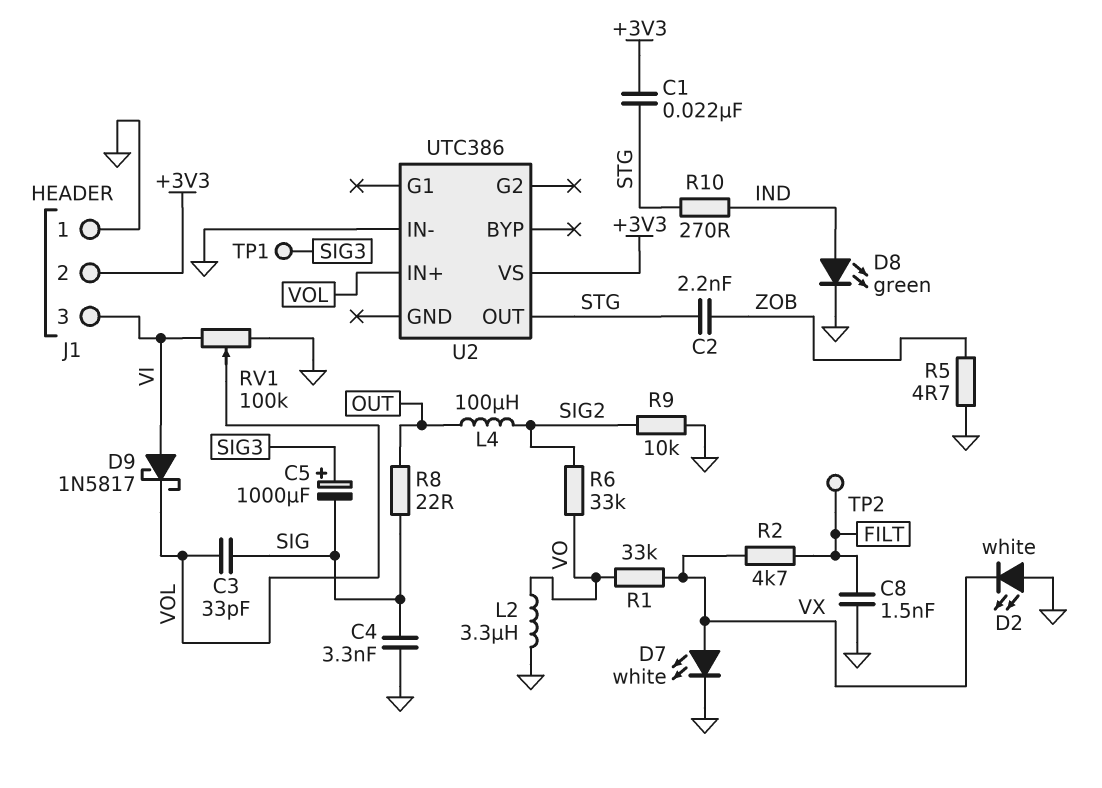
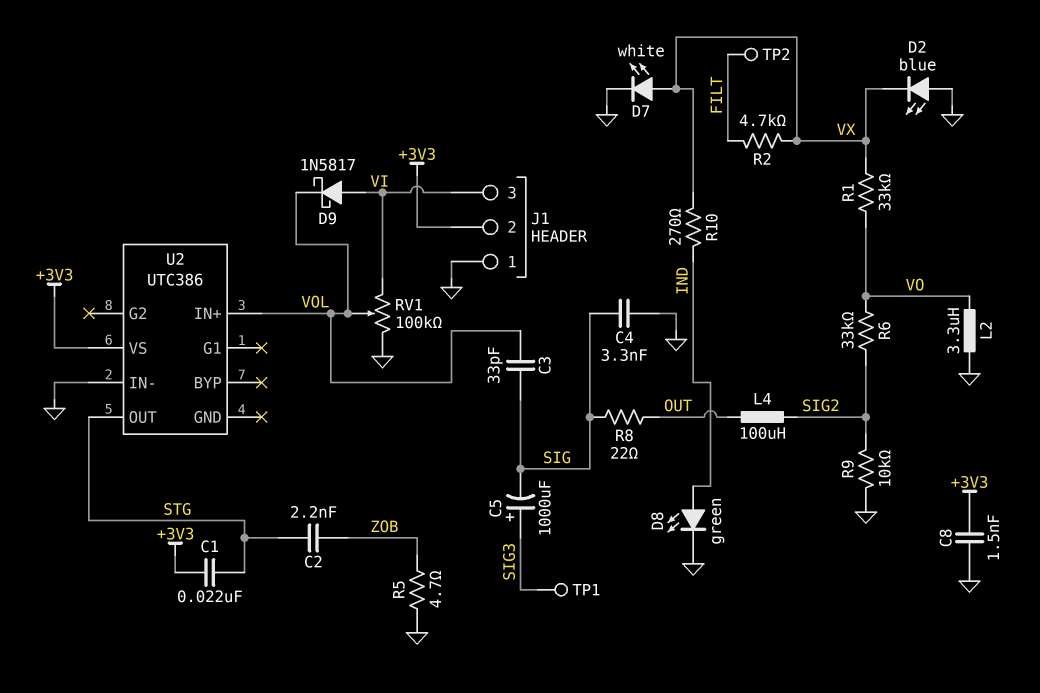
C8: 1.5nF (FILT, GND) -> 1.5nF (+3V3, GND)
D2: LED white (A GND, K VX) -> LED blue (A GND, K VX)
R10: 270 (IND, STG) -> 270 (IND, VX)

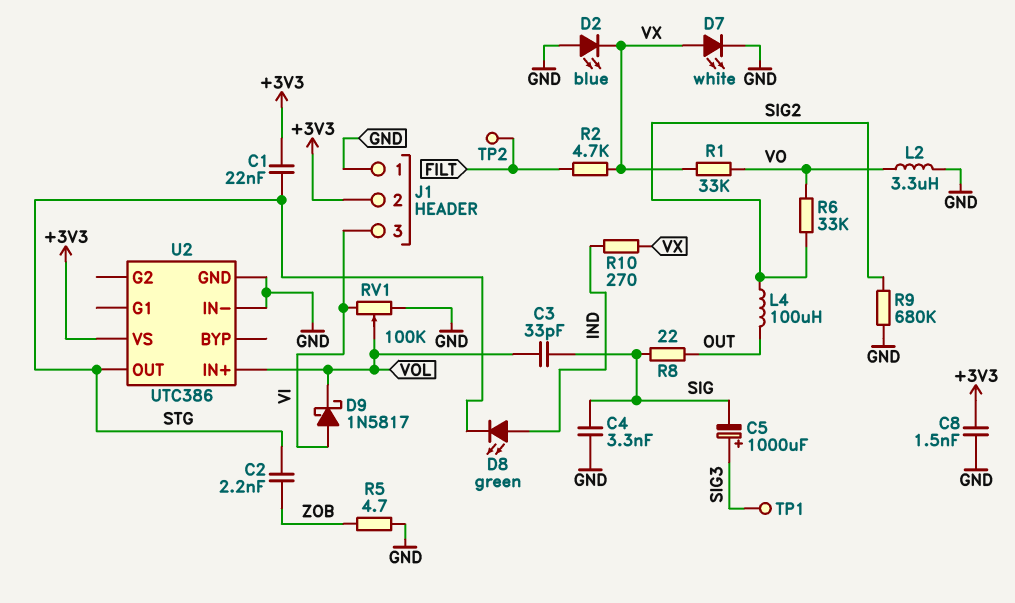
D8: LED green (A IND, K GND) -> LED green (A IND, K STG)
R9: 10k (GND, SIG2) -> 680k (GND, SIG2)
U2 pin GND: none -> GND

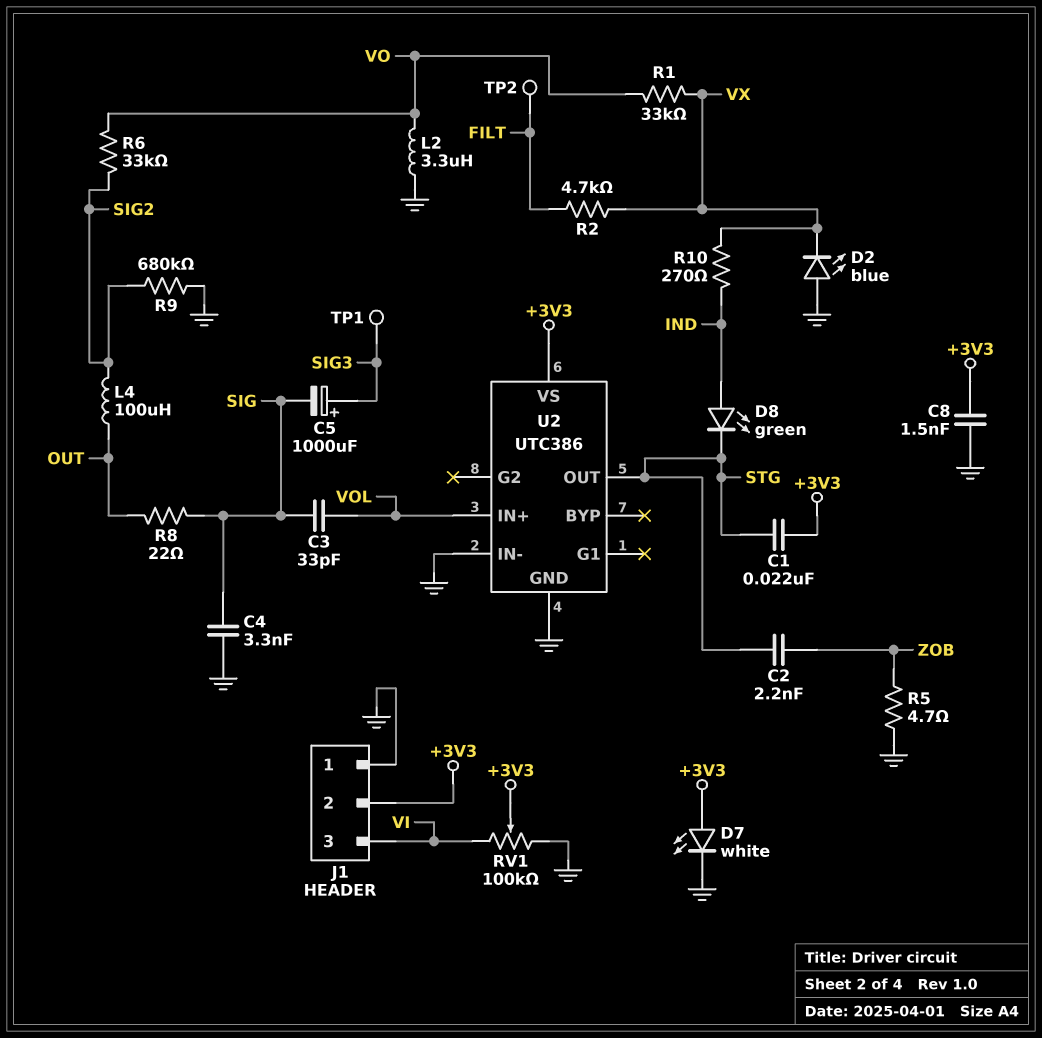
D7: LED white (A VX, K GND) -> LED white (A +3V3, K GND)
D9: schottky 1N5817 (A VI, K VOL) -> none
RV1: 100k (GND, VI, wiper VOL) -> 100k (GND, VI, wiper +3V3)

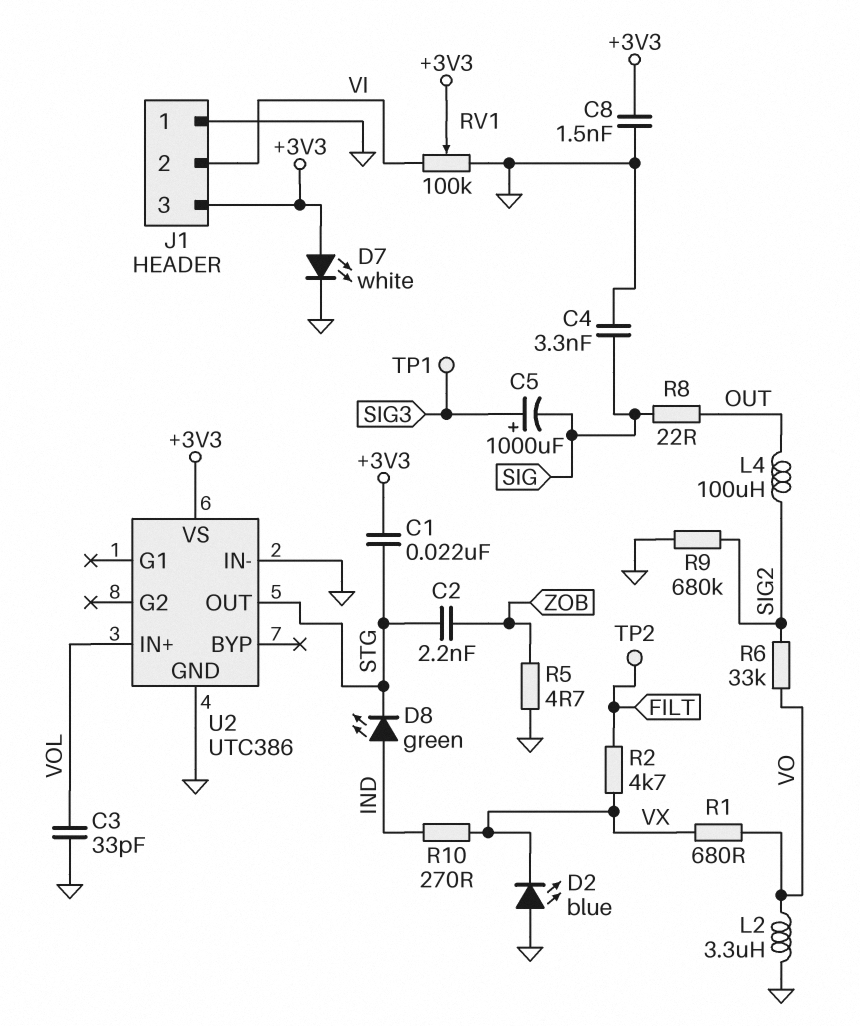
C3: 33pF (SIG, VOL) -> 33pF (GND, VOL)
J1 pin 2: +3V3 -> VI
J1 pin 3: VI -> +3V3
R1: 33k (VO, VX) -> 680 (VO, VX)

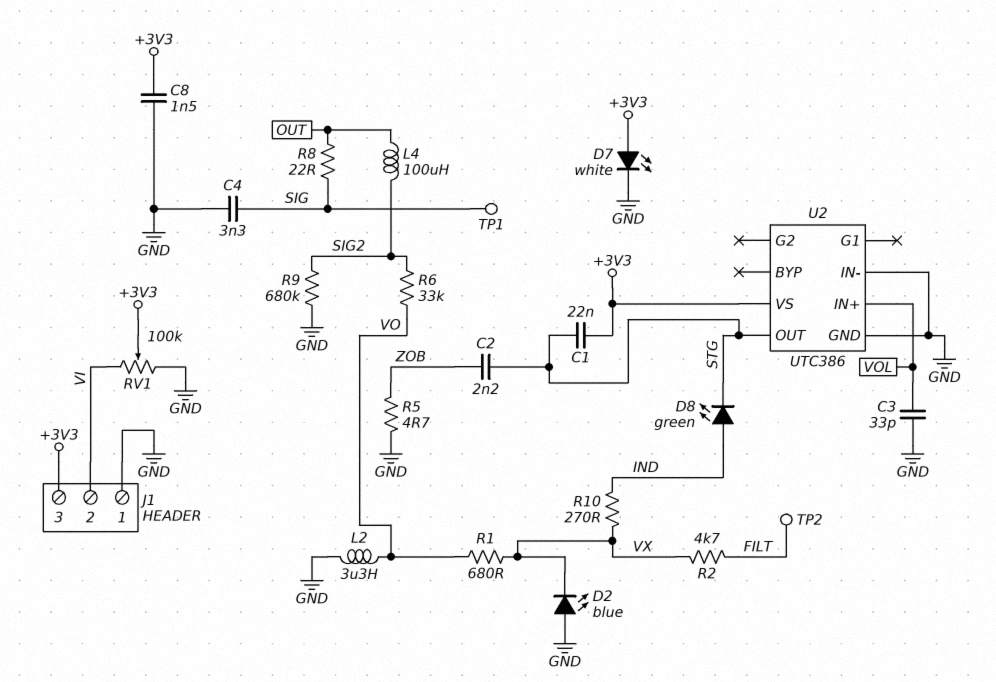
C5: 1000uF (plus SIG3, minus SIG) -> none
TP1: test point (SIG3) -> test point (SIG)

